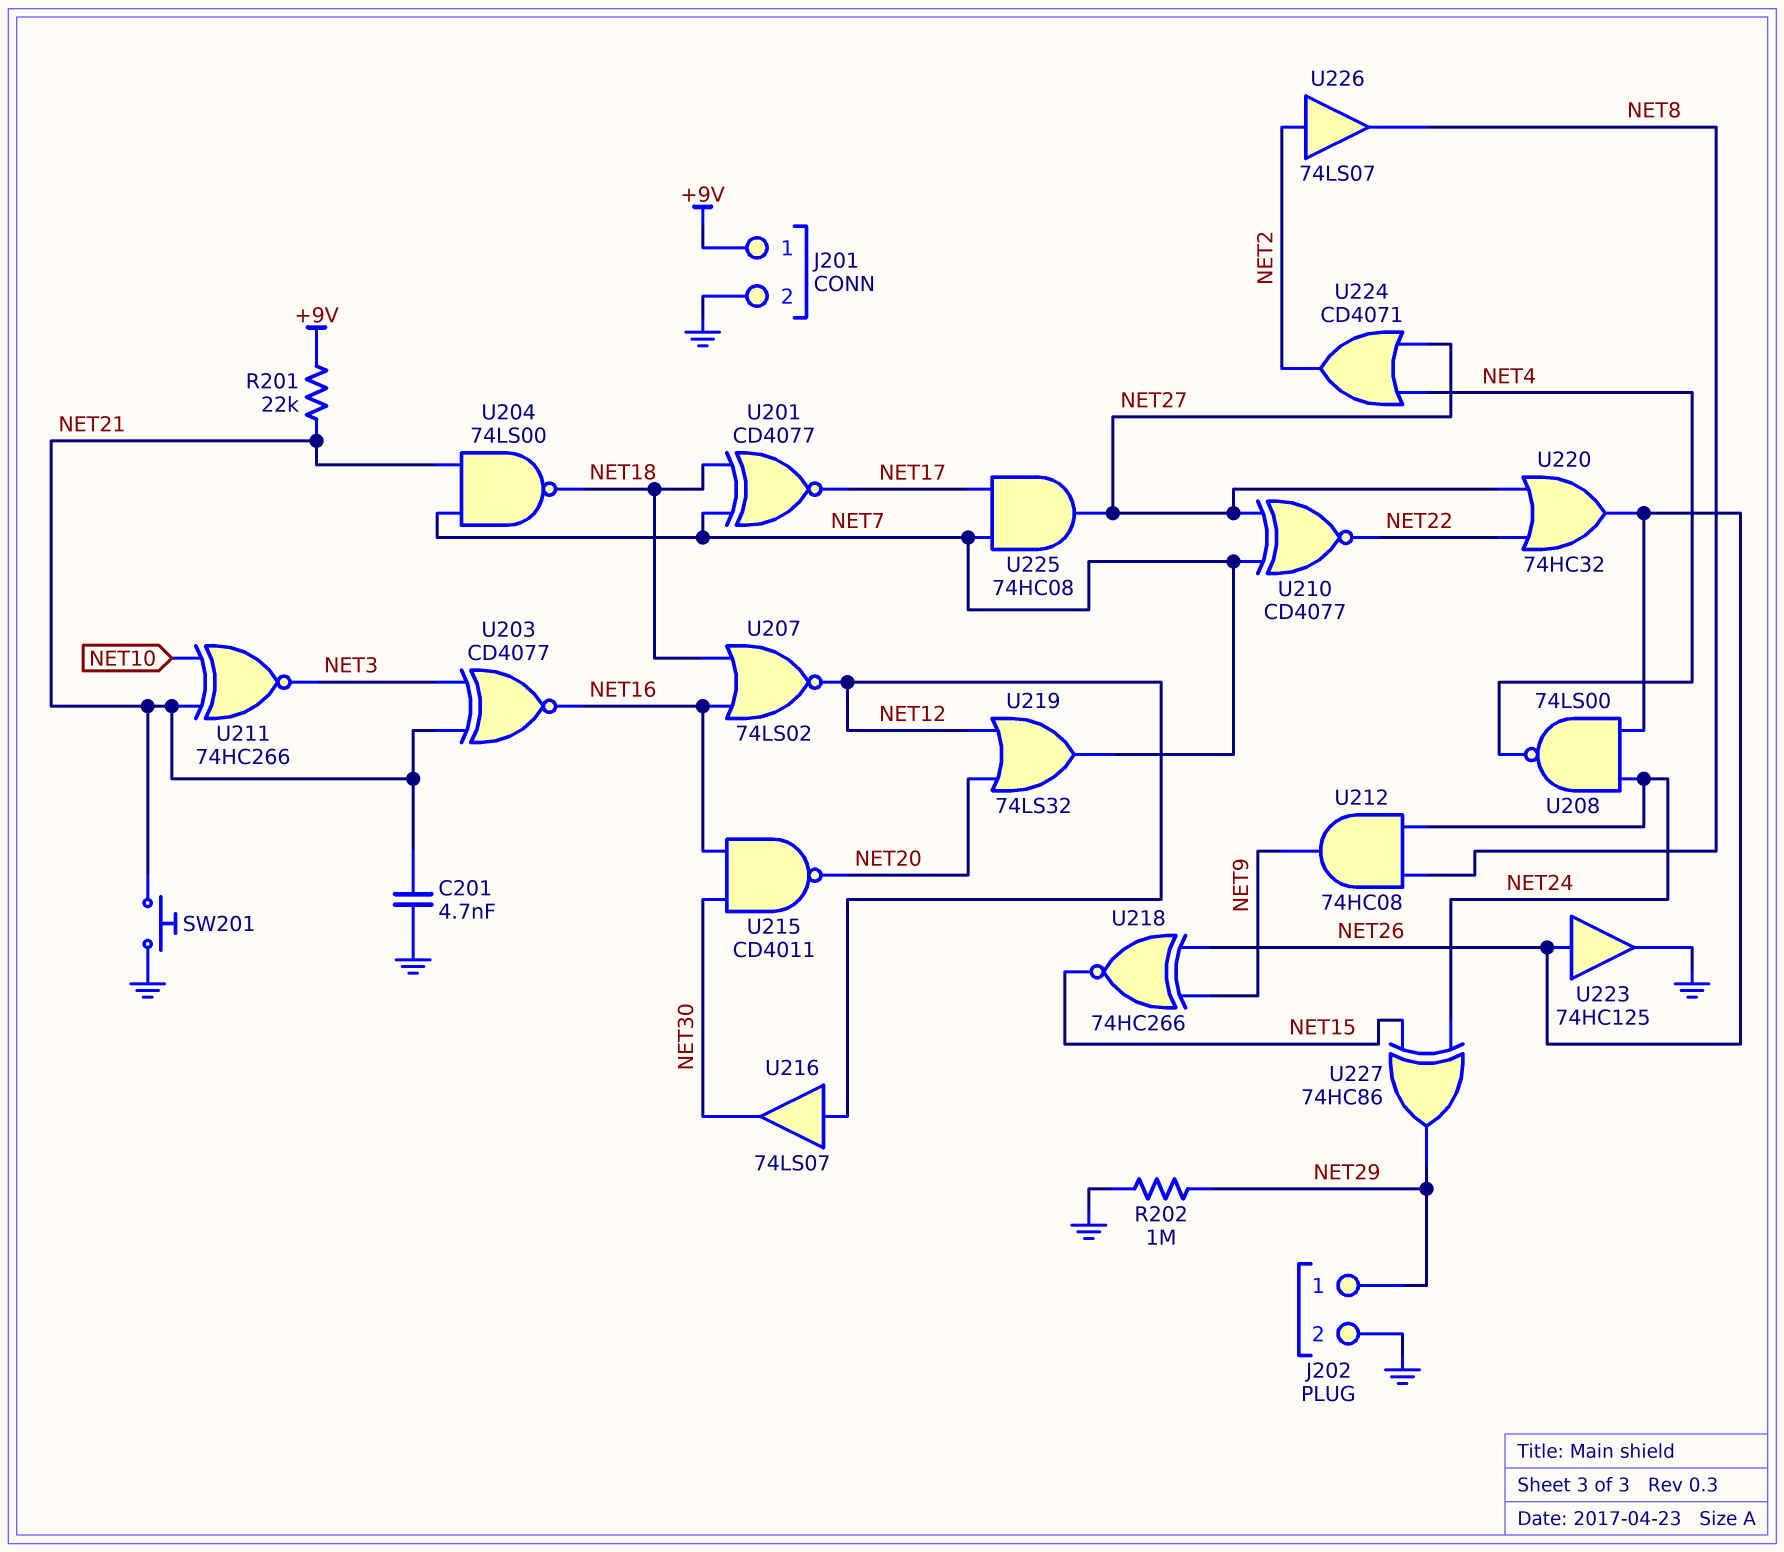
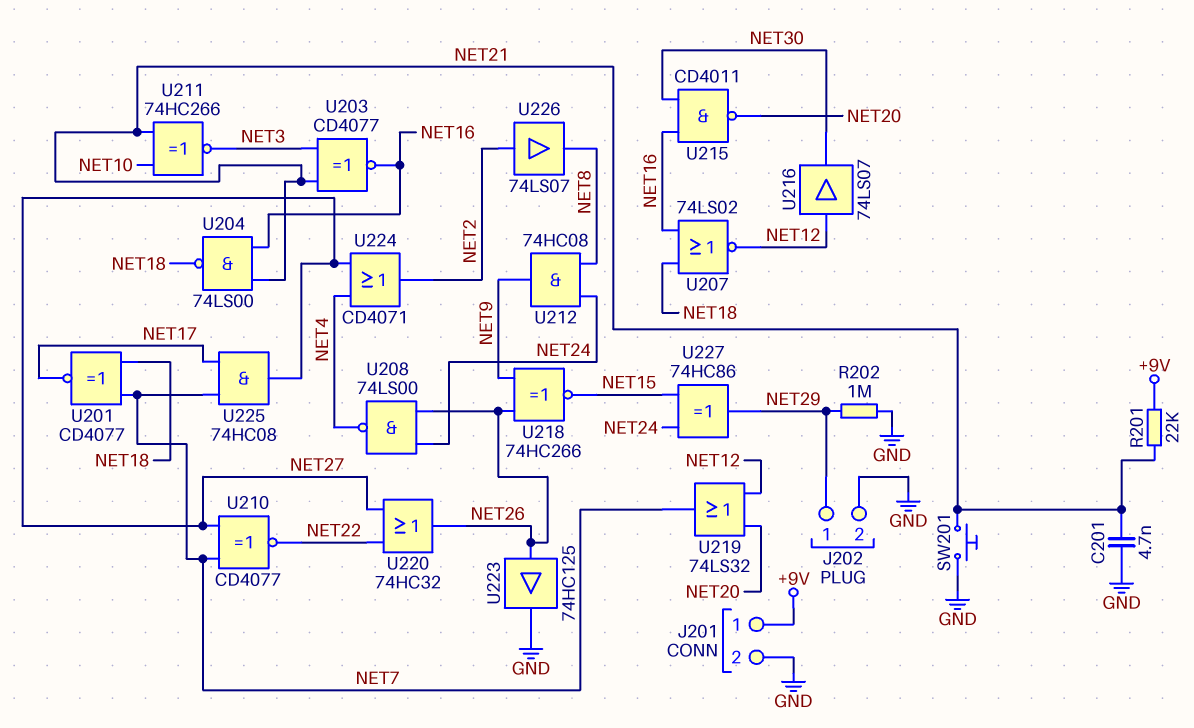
U204: NAND 74LS00 (in NET7, in NET21, out NET18) -> NAND 74LS00 (in NET16, in NET21, out NET18)

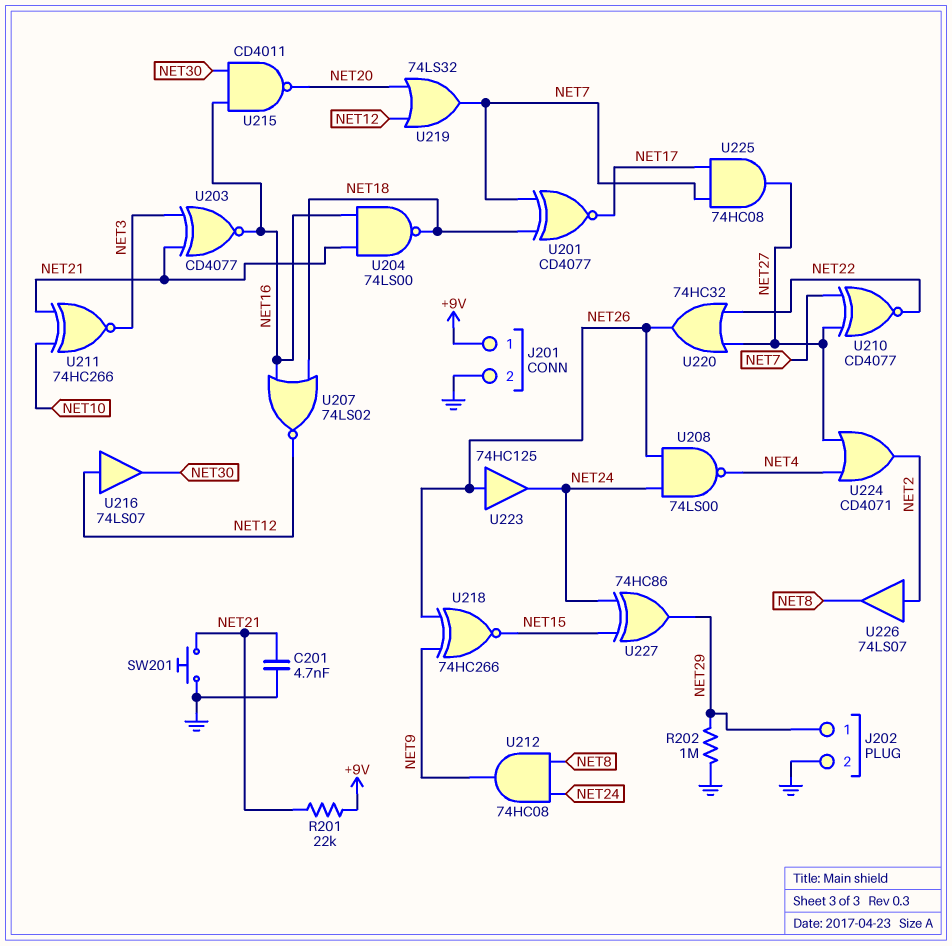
U223: buffer 74HC125 (in NET26, out GND) -> buffer 74HC125 (in NET26, out NET24)

